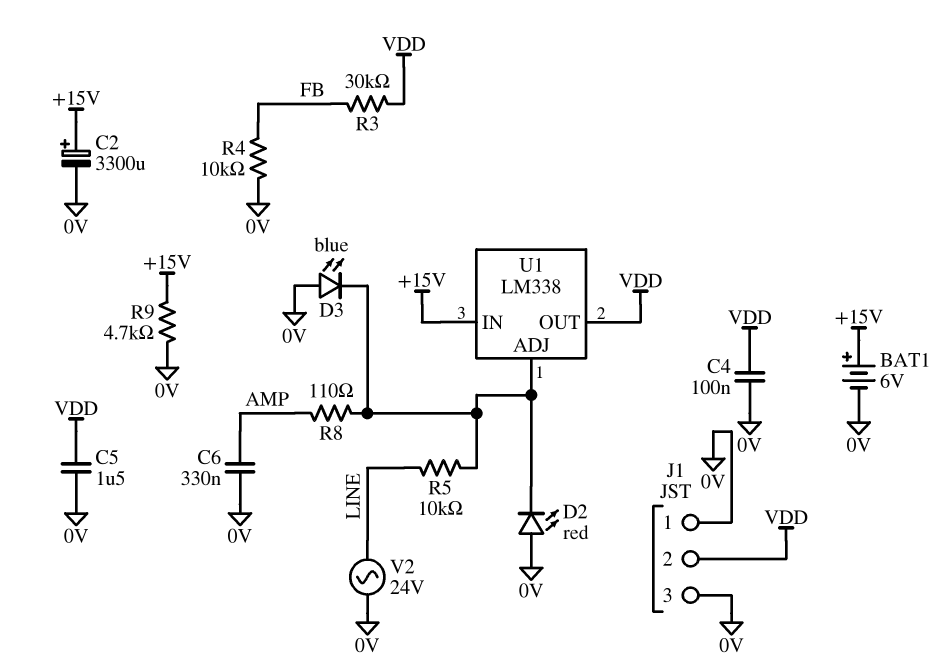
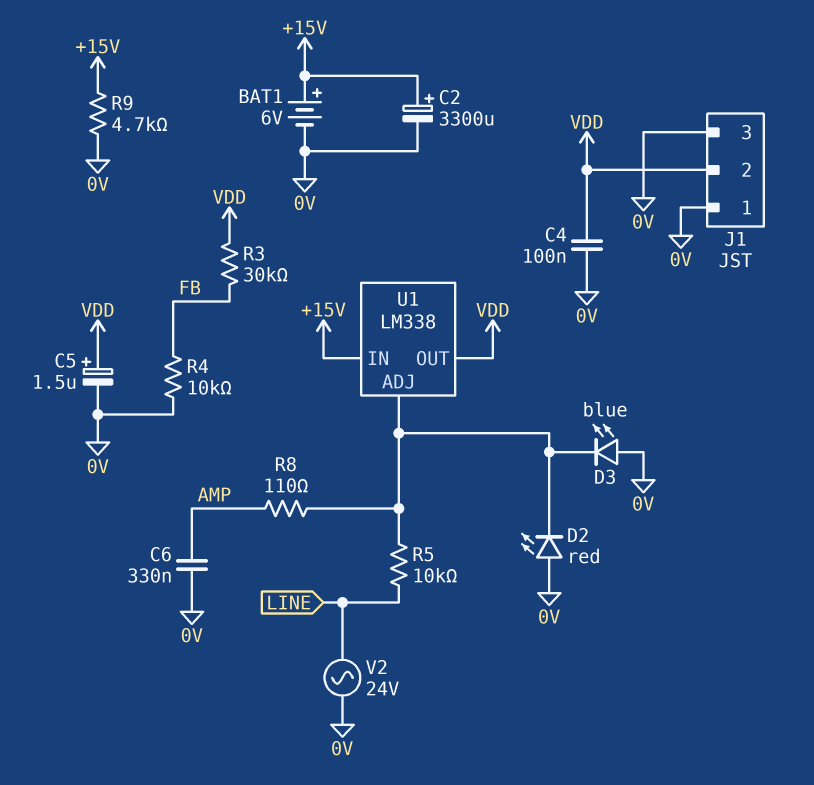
C5: 1.5uF (0V, VDD) -> 1.5uF (plus VDD, minus 0V)

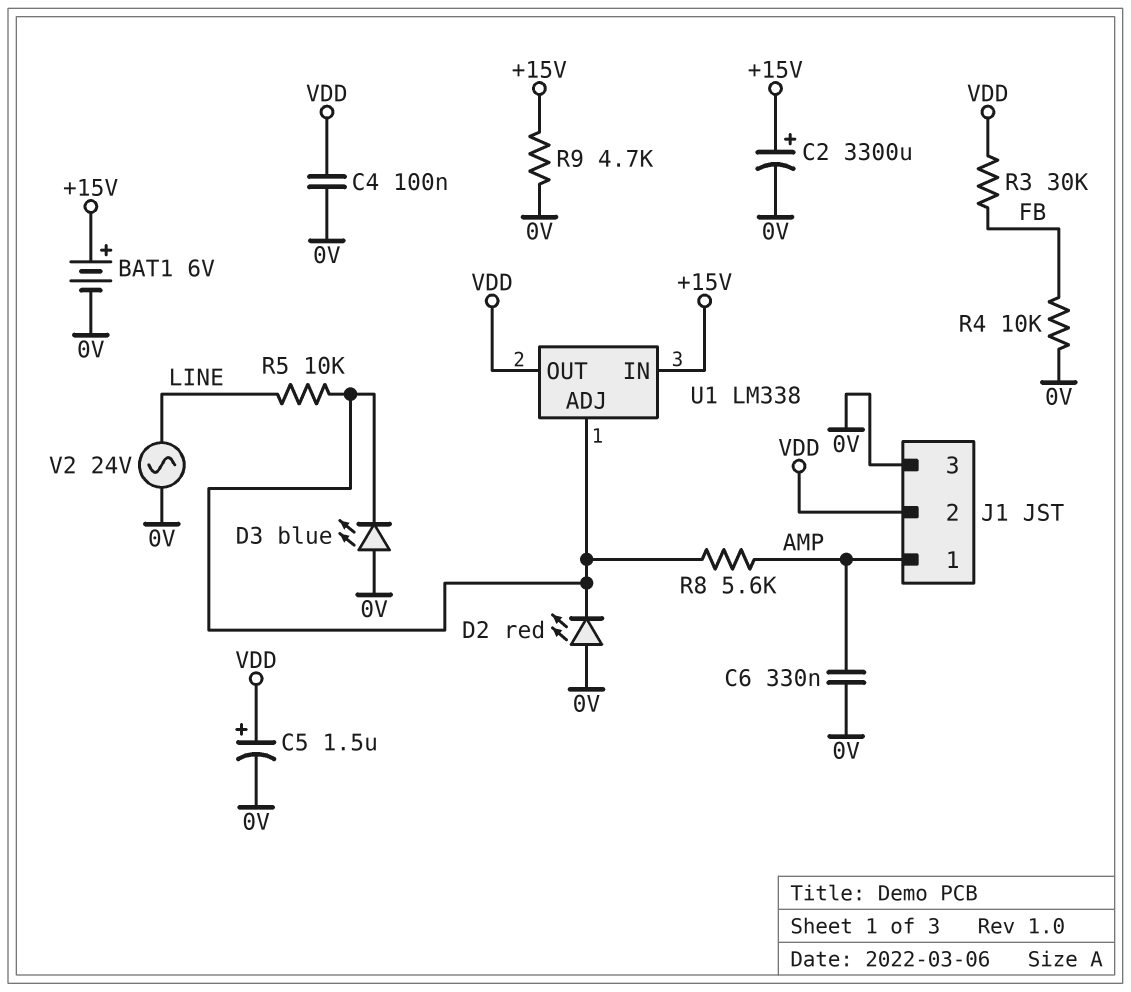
J1 pin 1: 0V -> AMP
R8: 110 (AMP, U1/ADJ) -> 5.6k (AMP, U1/ADJ)

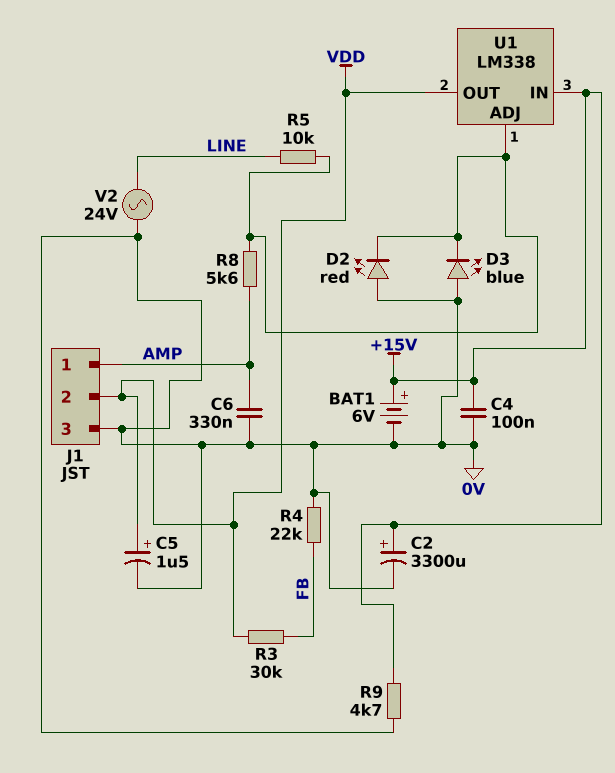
C4: 100nF (0V, VDD) -> 100nF (+15V, 0V)
R4: 10k (0V, FB) -> 22k (0V, FB)

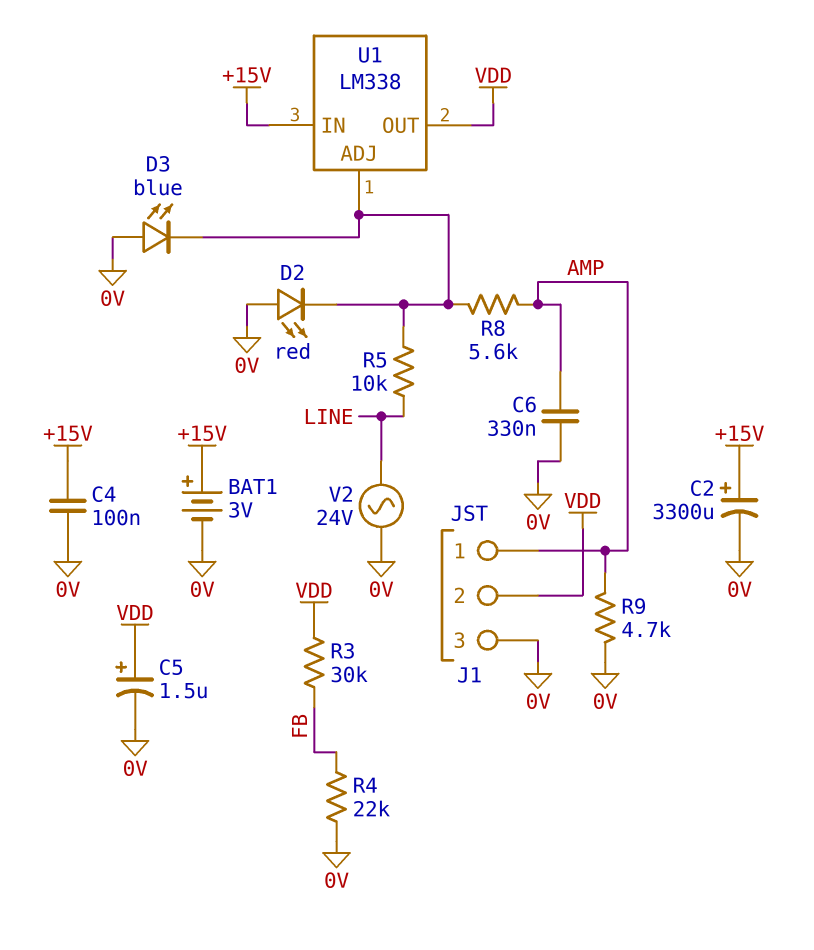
BAT1: 6V (plus +15V, minus 0V) -> 3V (plus +15V, minus 0V)
R9: 4.7k (+15V, 0V) -> 4.7k (0V, AMP)

